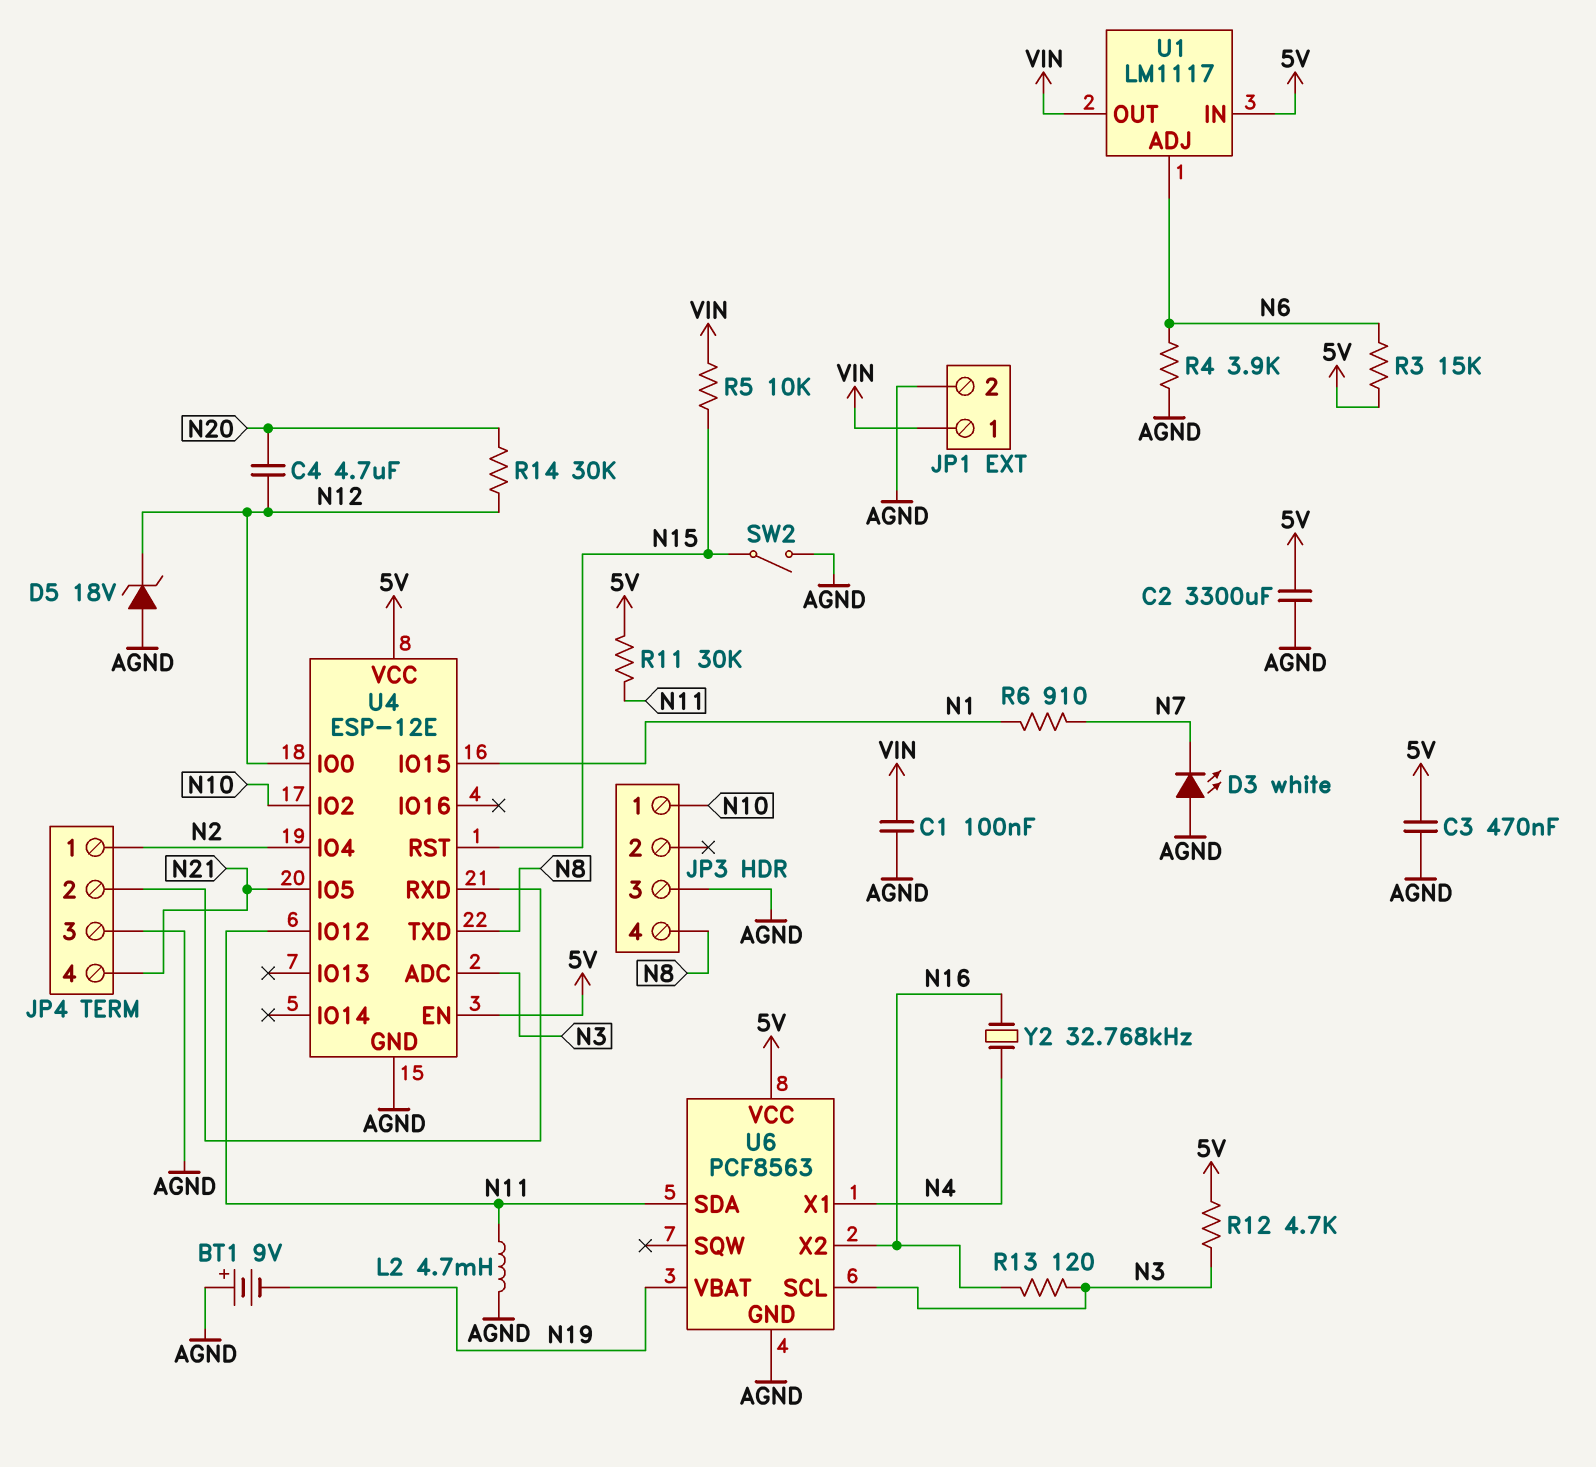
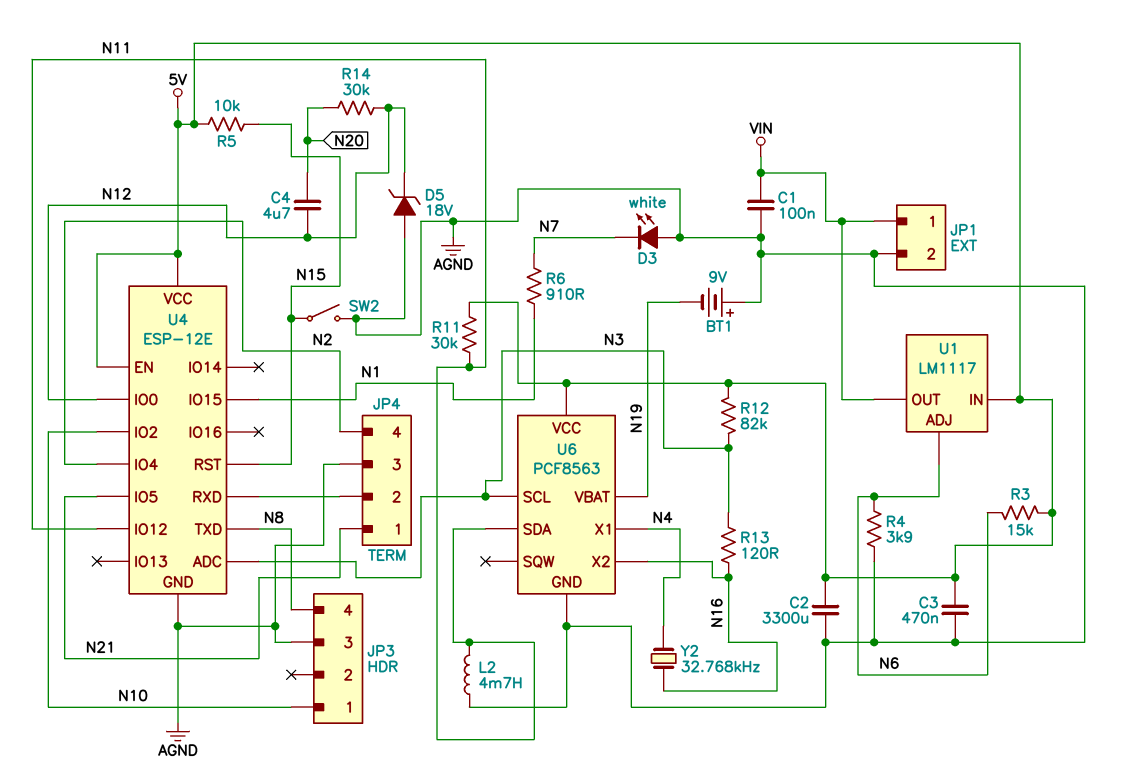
JP4 pin 1: N2 -> N21
JP4 pin 4: N21 -> N2
R5: 10k (N15, VIN) -> 10k (5V, N15)
R12: 4.7k (5V, N3) -> 82k (5V, N3)

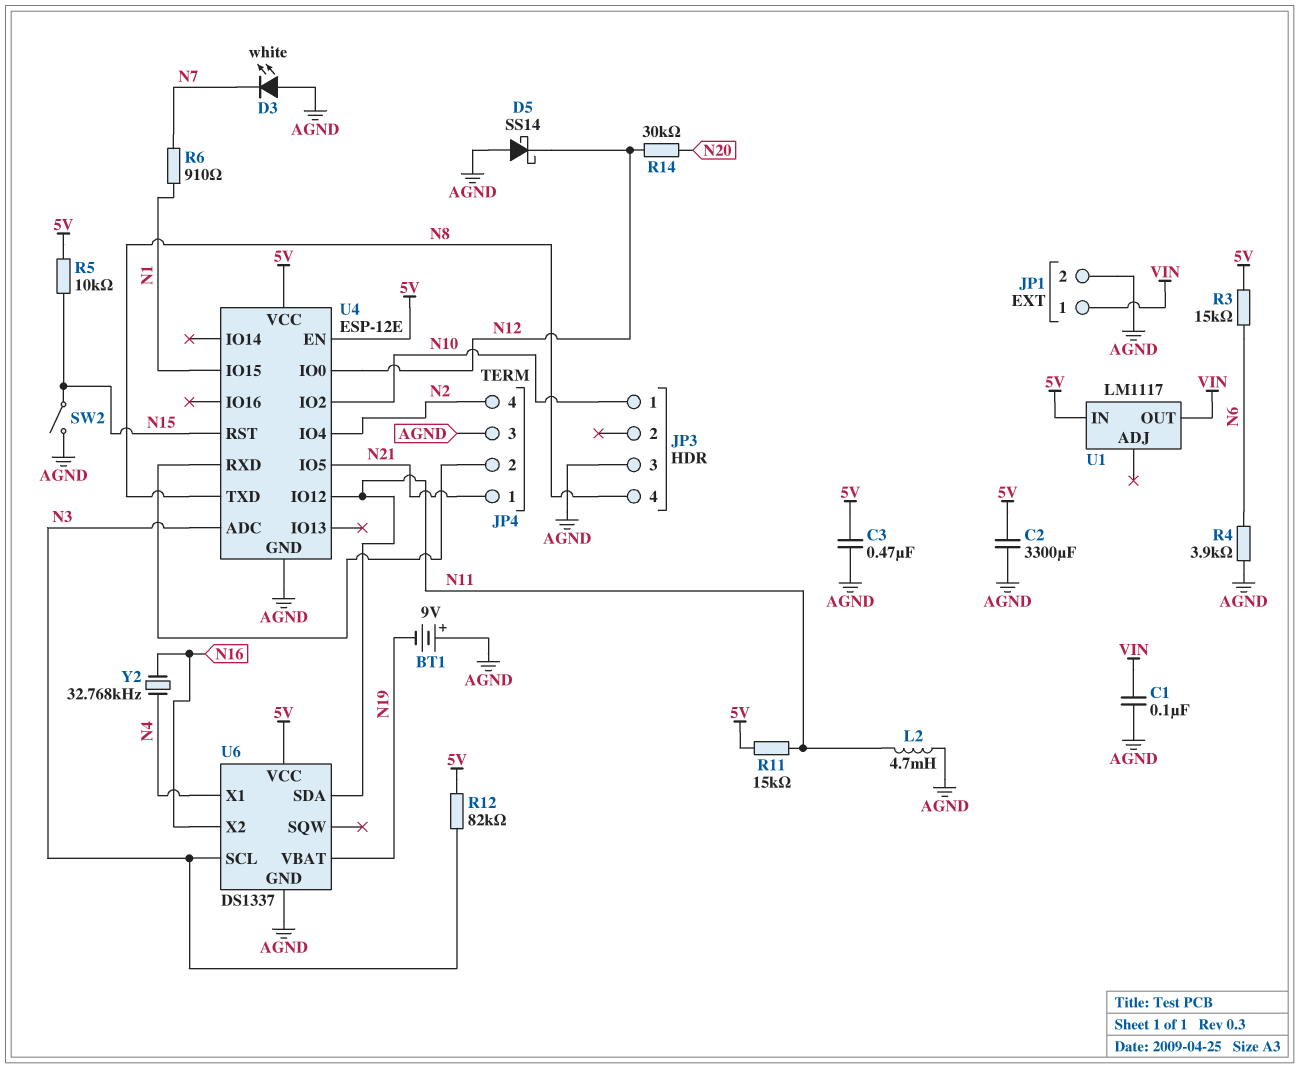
C4: 4.7uF (N12, N20) -> none
D5: zener 18V (A AGND, K N12) -> schottky SS14 (A AGND, K N12)
R11: 30k (5V, N11) -> 15k (5V, N11)
R13: 120 (N3, N16) -> none
U1 pin ADJ: N6 -> none
U6: PCF8563 -> DS1337

